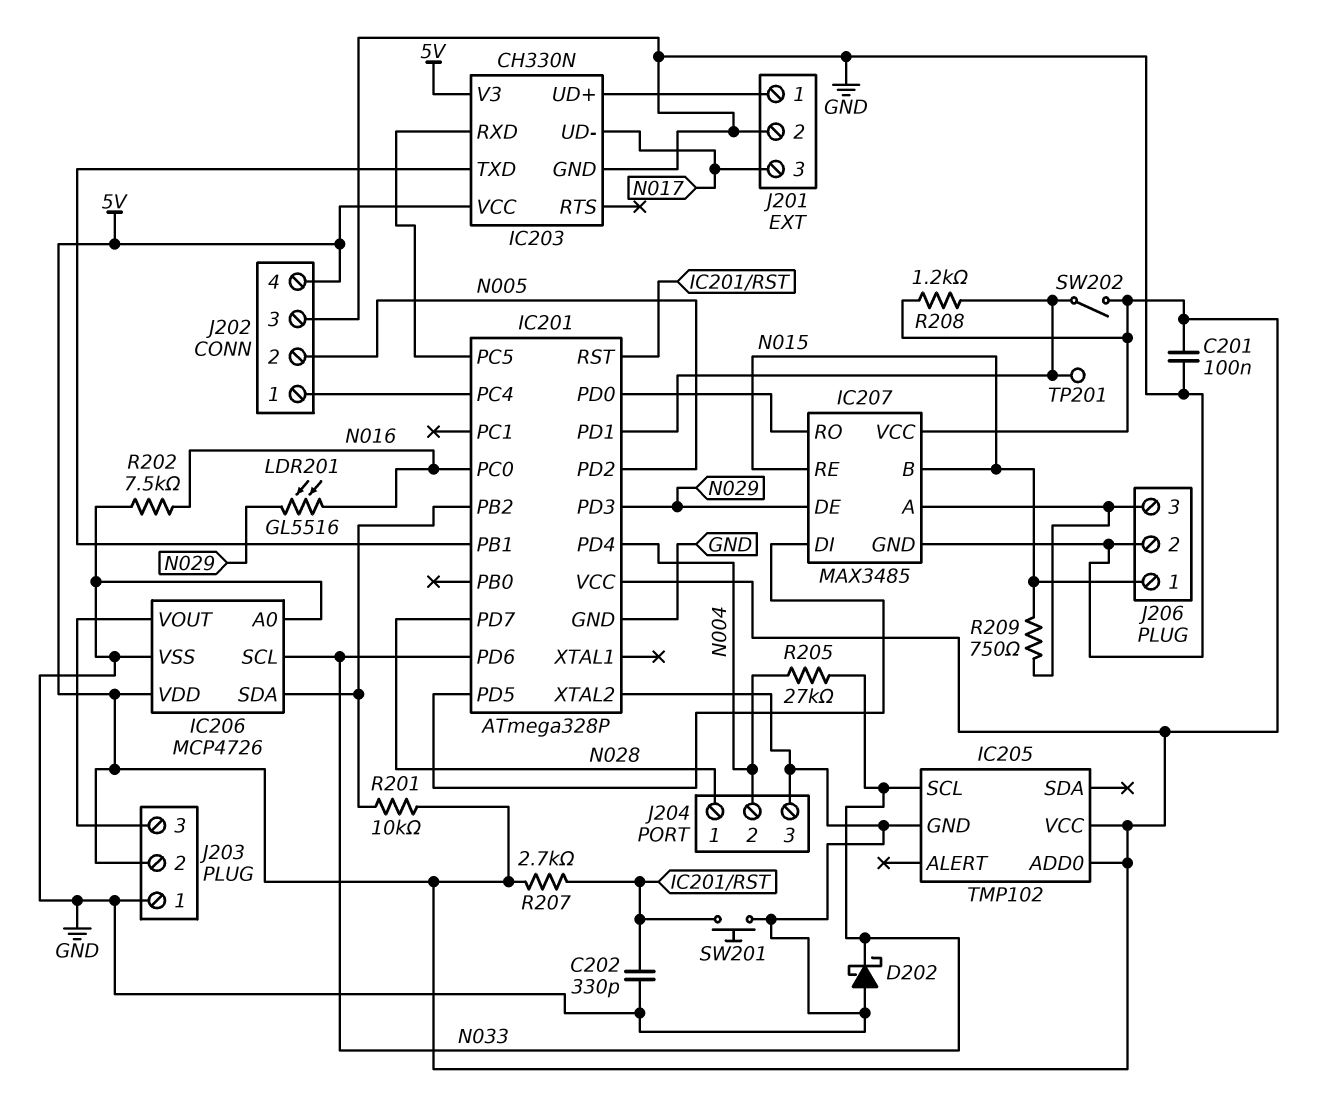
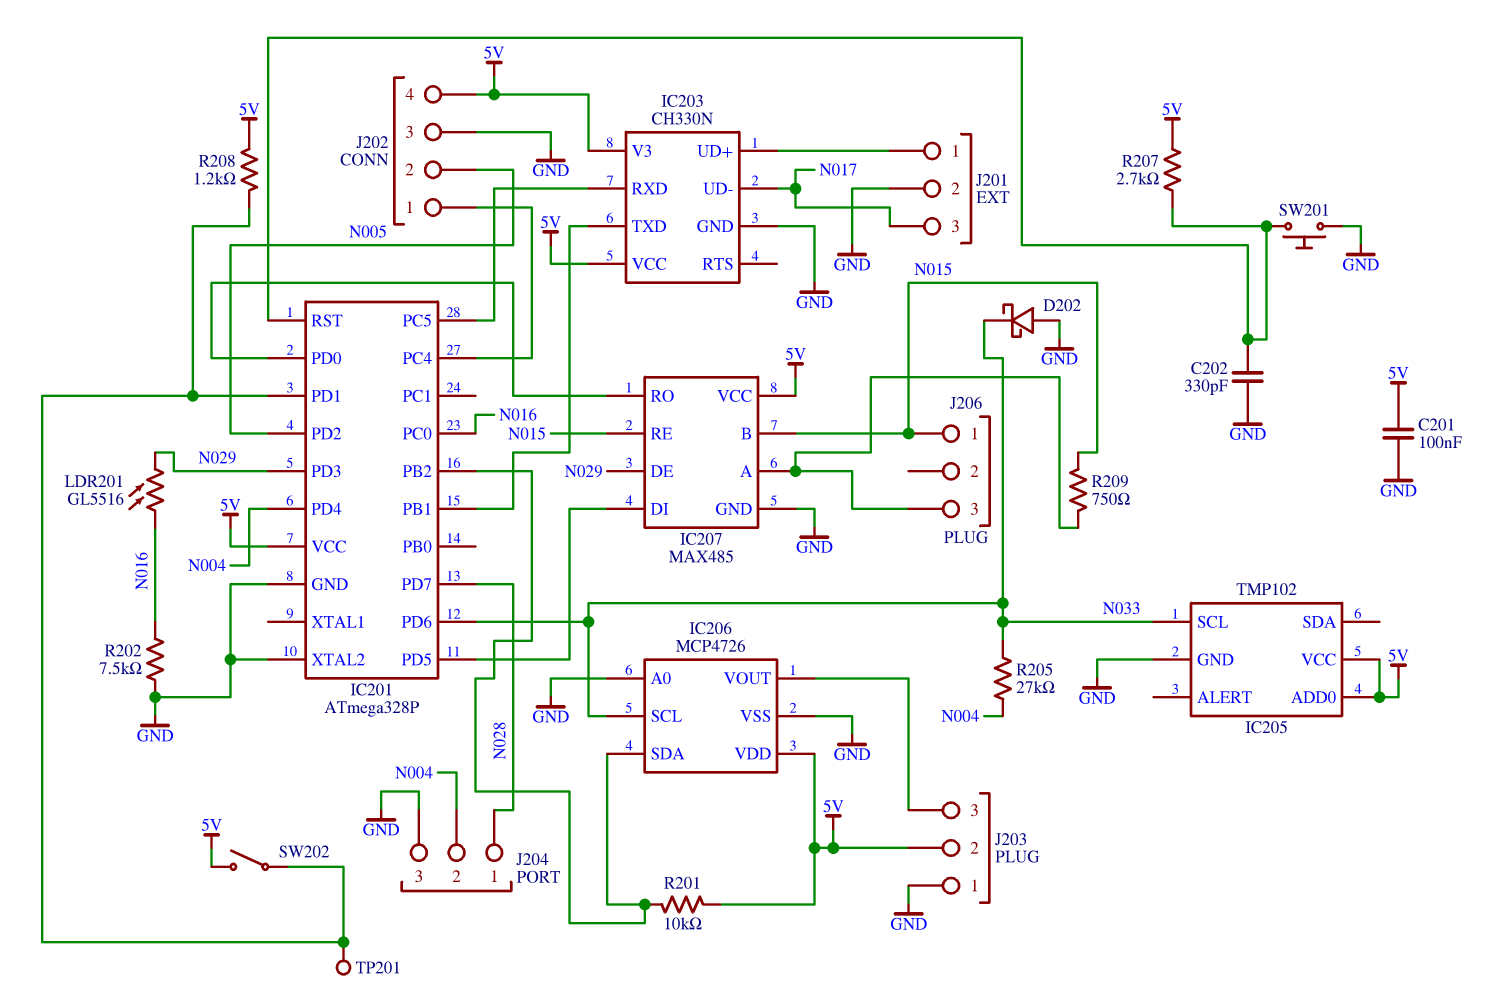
IC207: MAX3485 -> MAX485
J206 pin 2: GND -> none

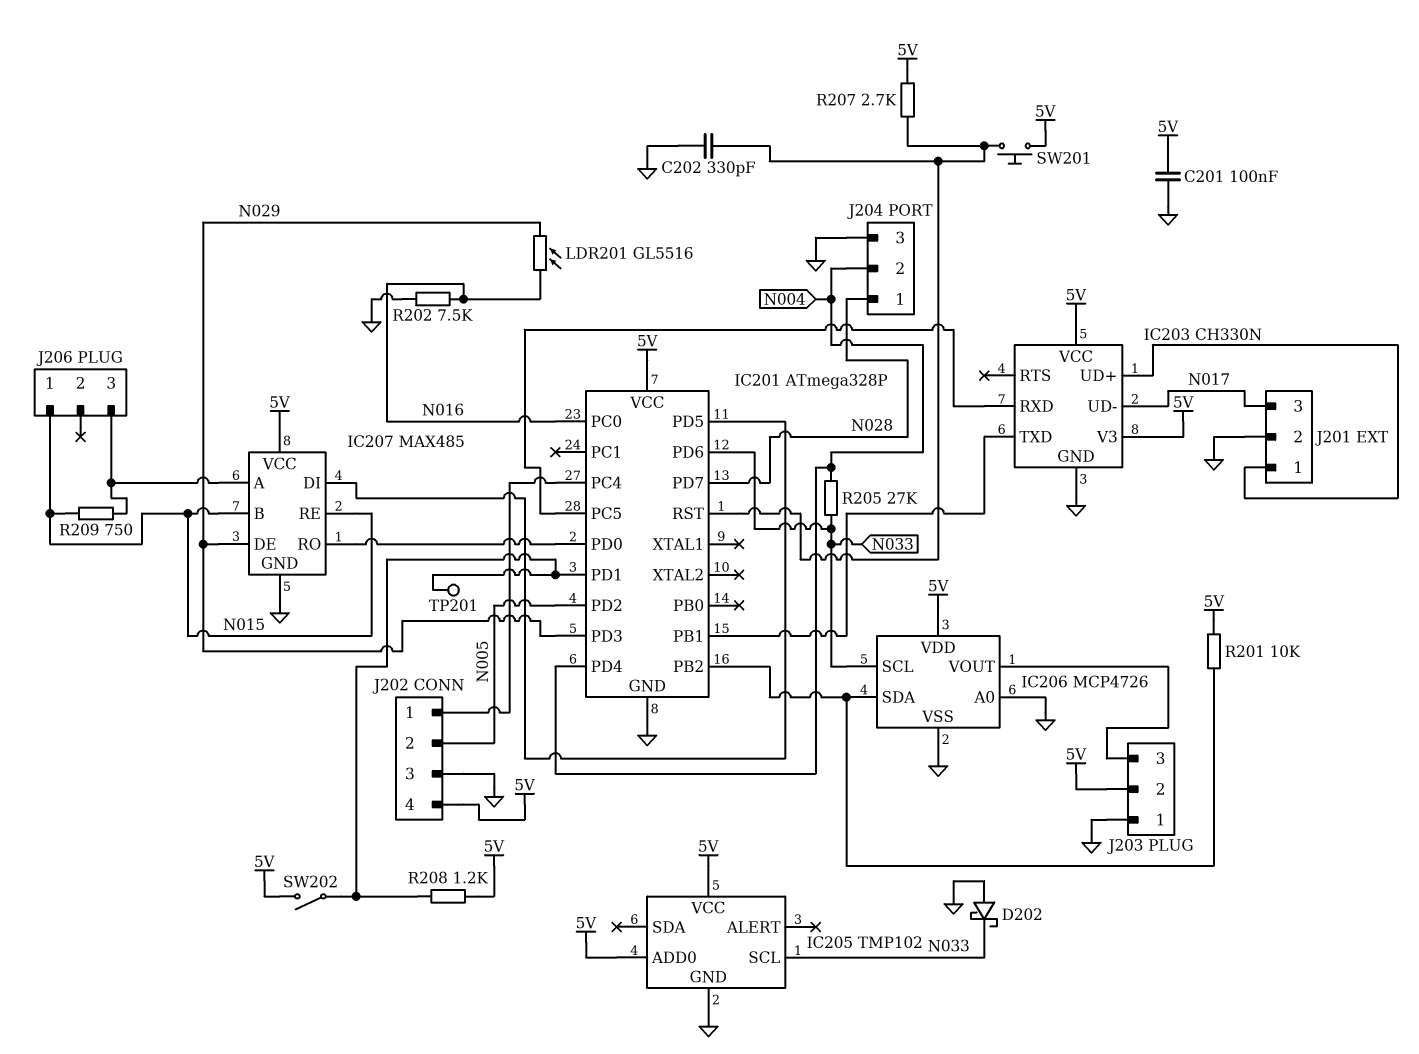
IC201 pin XTAL2: GND -> none
SW201: button (GND, IC201/RST) -> button (5V, IC201/RST)

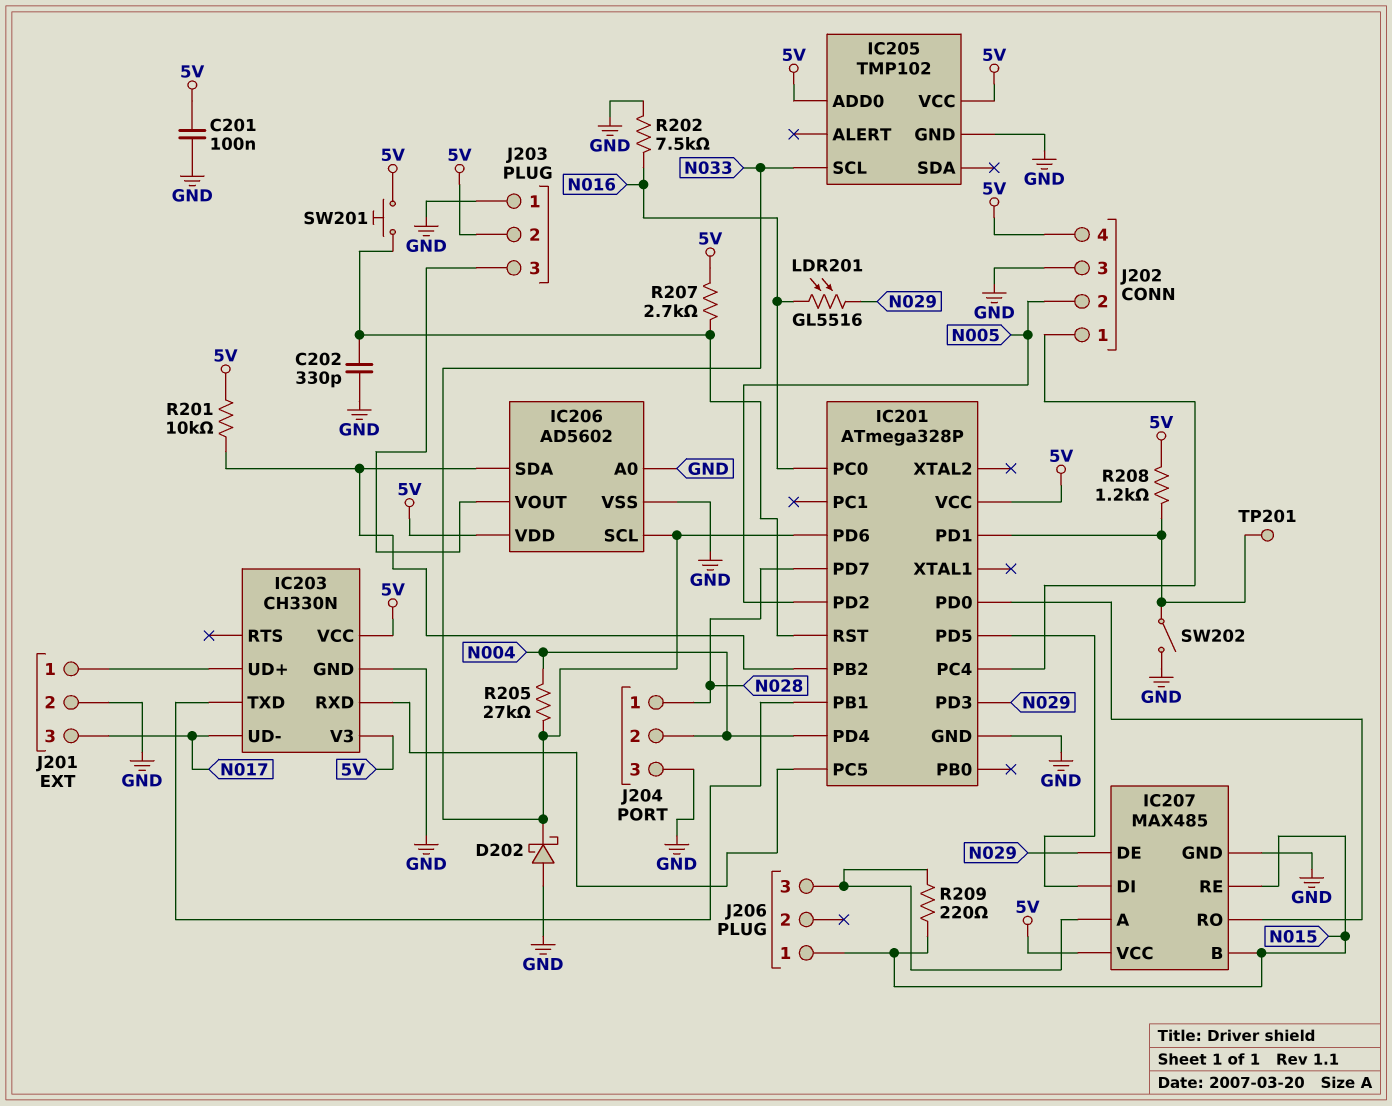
IC206: MCP4726 -> AD5602
R209: 750 (IC207/A, N015) -> 220 (IC207/A, N015)
SW202: switch (5V, IC201/PD1) -> switch (GND, IC201/PD1)

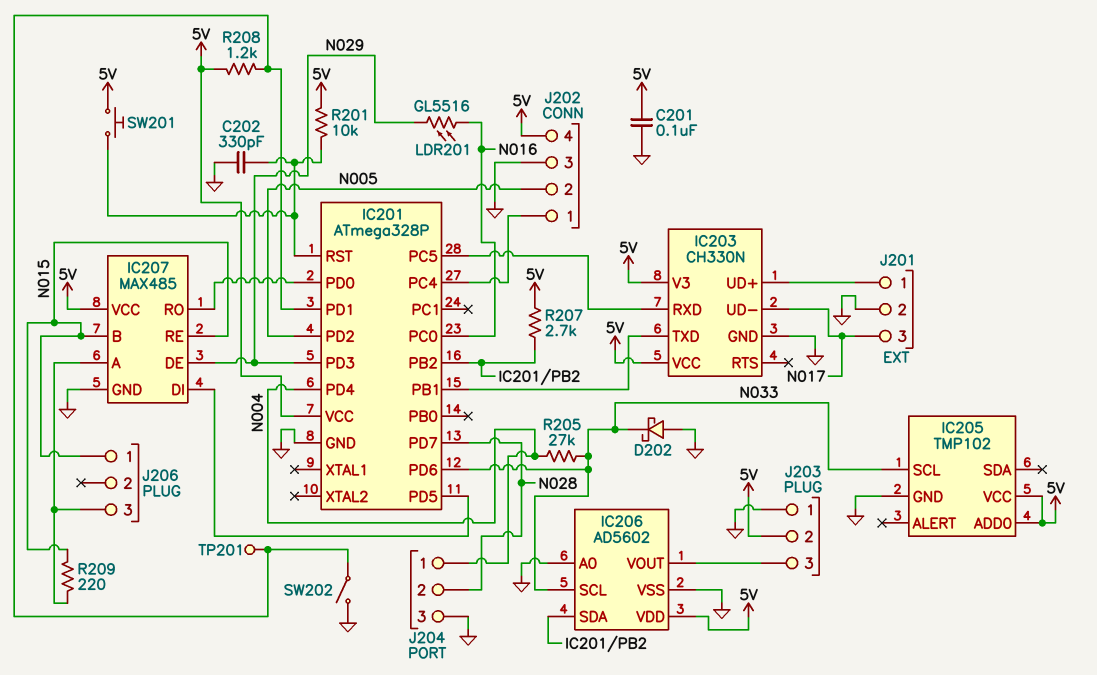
J204 pin 1: N028 -> N004
J204 pin 2: N004 -> N028
R201: 10k (5V, IC201/PB2) -> 10k (5V, IC201/RST)
R202: 7.5k (GND, N016) -> none
R207: 2.7k (5V, IC201/RST) -> 2.7k (5V, IC201/PB2)

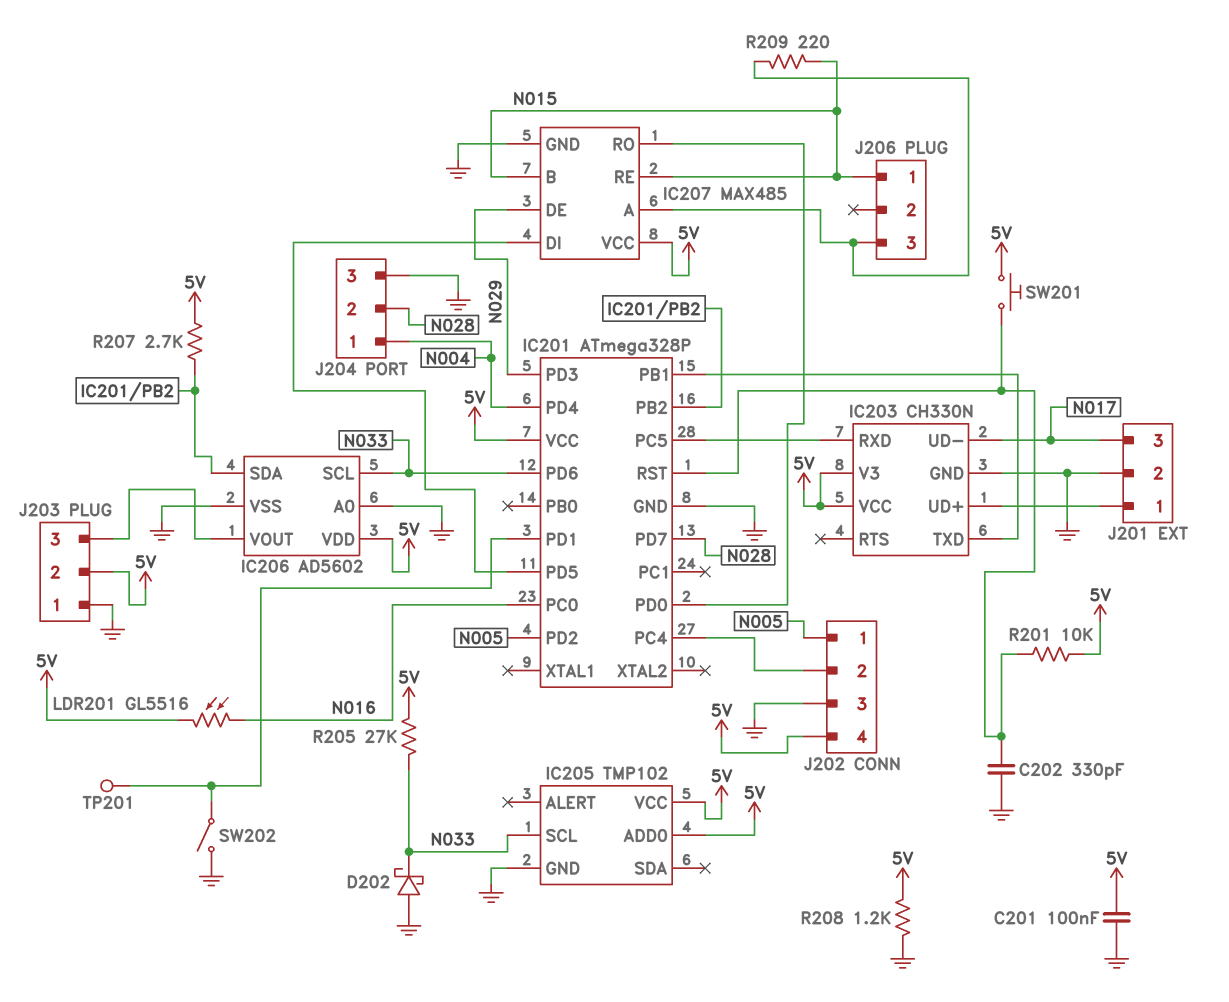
J202 pin 1: IC201/PC4 -> N005
J202 pin 2: N005 -> IC201/PC4
LDR201: GL5516 (N016, N029) -> GL5516 (5V, N016)
R205: 27k (N004, N033) -> 27k (5V, N033)
R208: 1.2k (5V, IC201/PD1) -> 1.2k (5V, GND)

